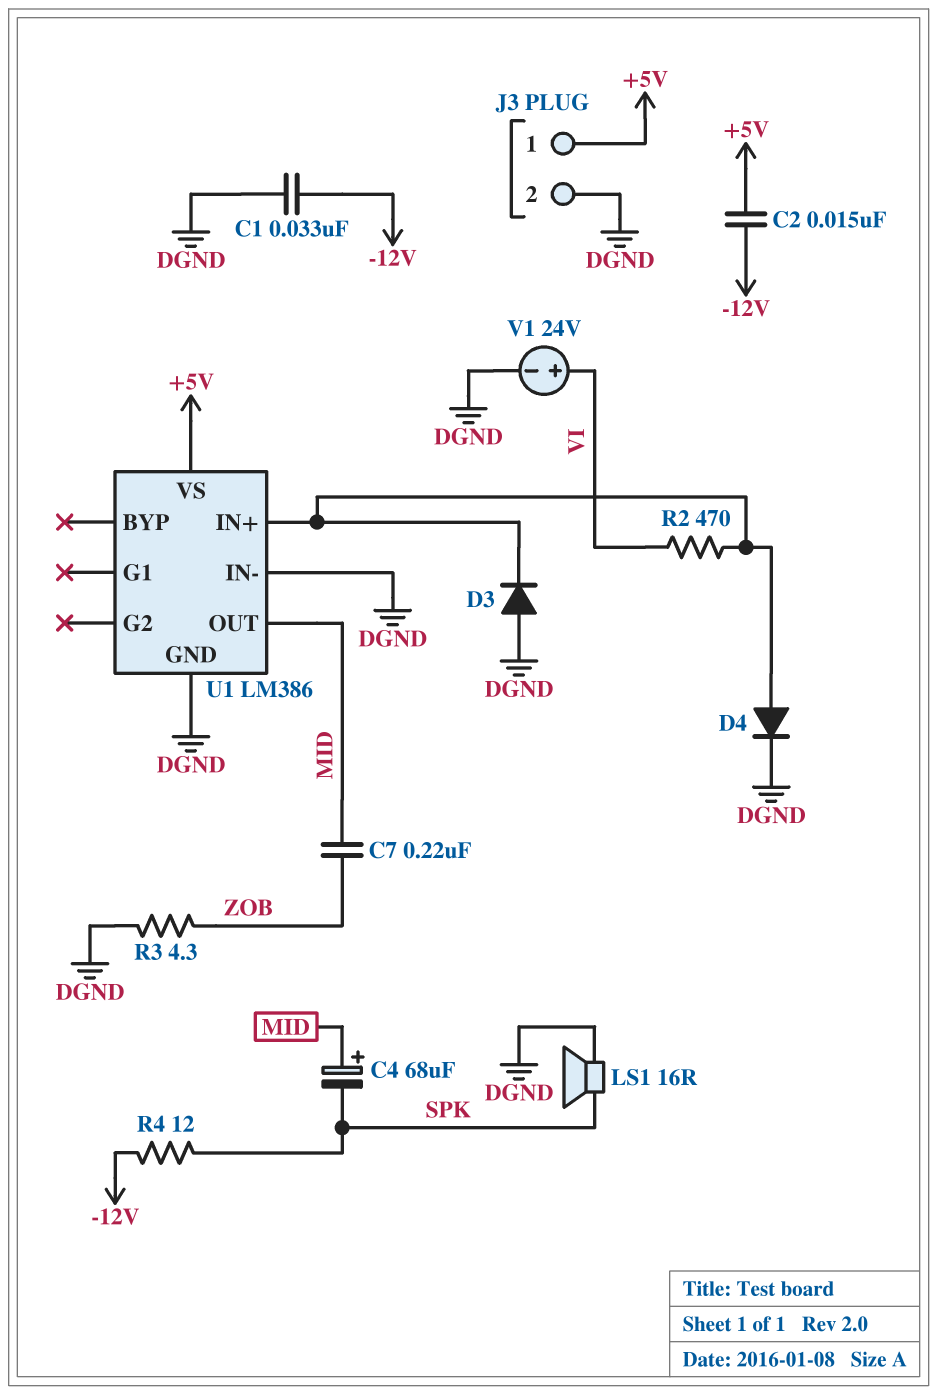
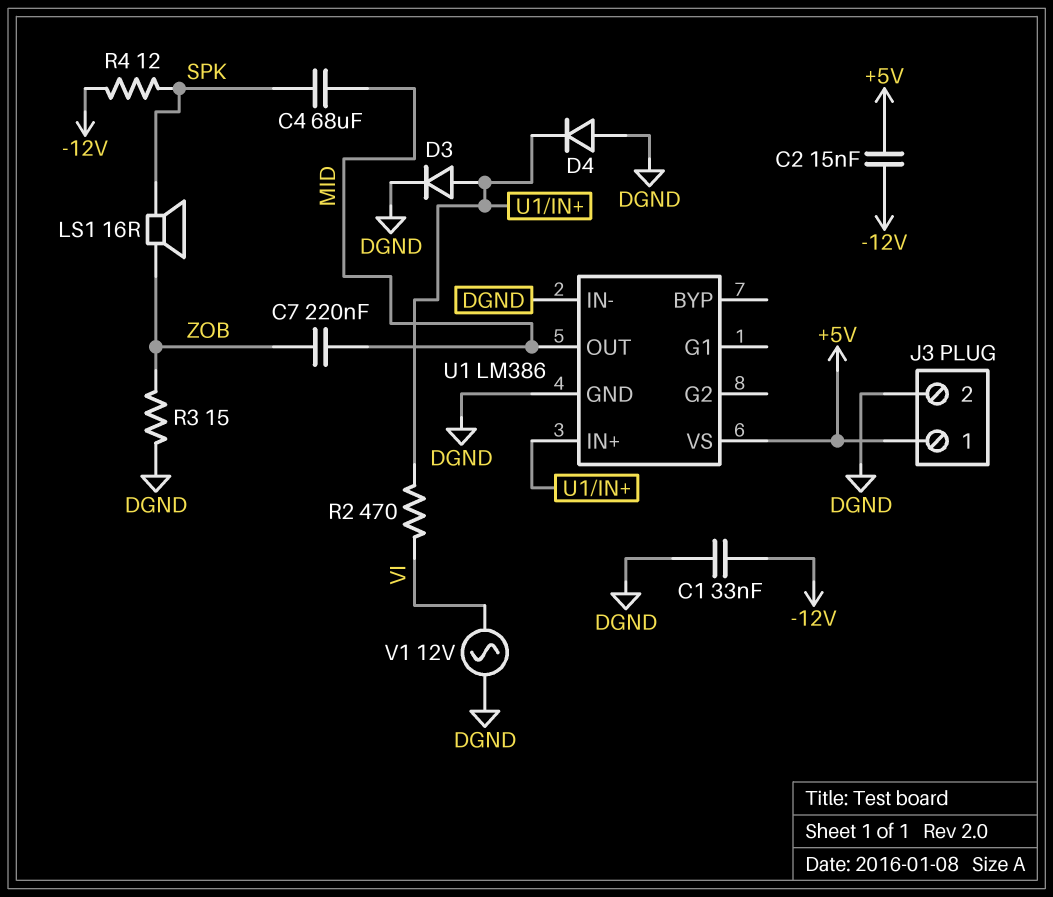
C4: 68uF (plus MID, minus SPK) -> 68uF (MID, SPK)
D3: diode (A DGND, K U1/IN+) -> diode (A U1/IN+, K DGND)
D4: diode (A U1/IN+, K DGND) -> diode (A DGND, K U1/IN+)
LS1: speaker 16R (DGND, SPK) -> speaker 16R (SPK, ZOB)
R3: 4.3 (DGND, ZOB) -> 15 (DGND, ZOB)
V1: 24V (plus VI, minus DGND) -> AC 12V (DGND, VI)

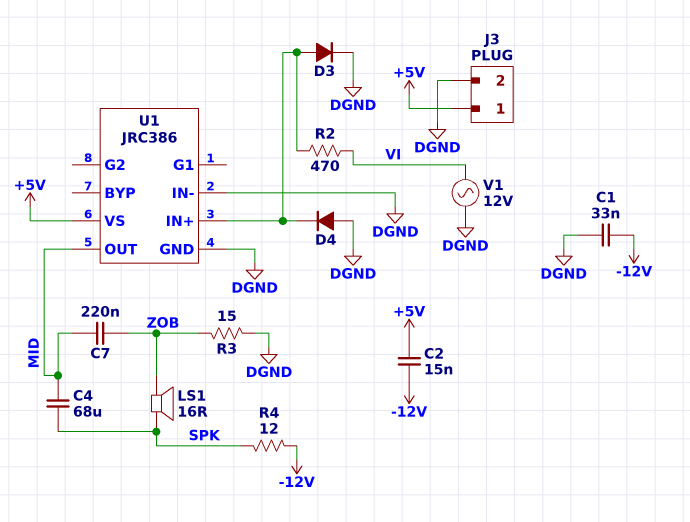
U1: LM386 -> JRC386

